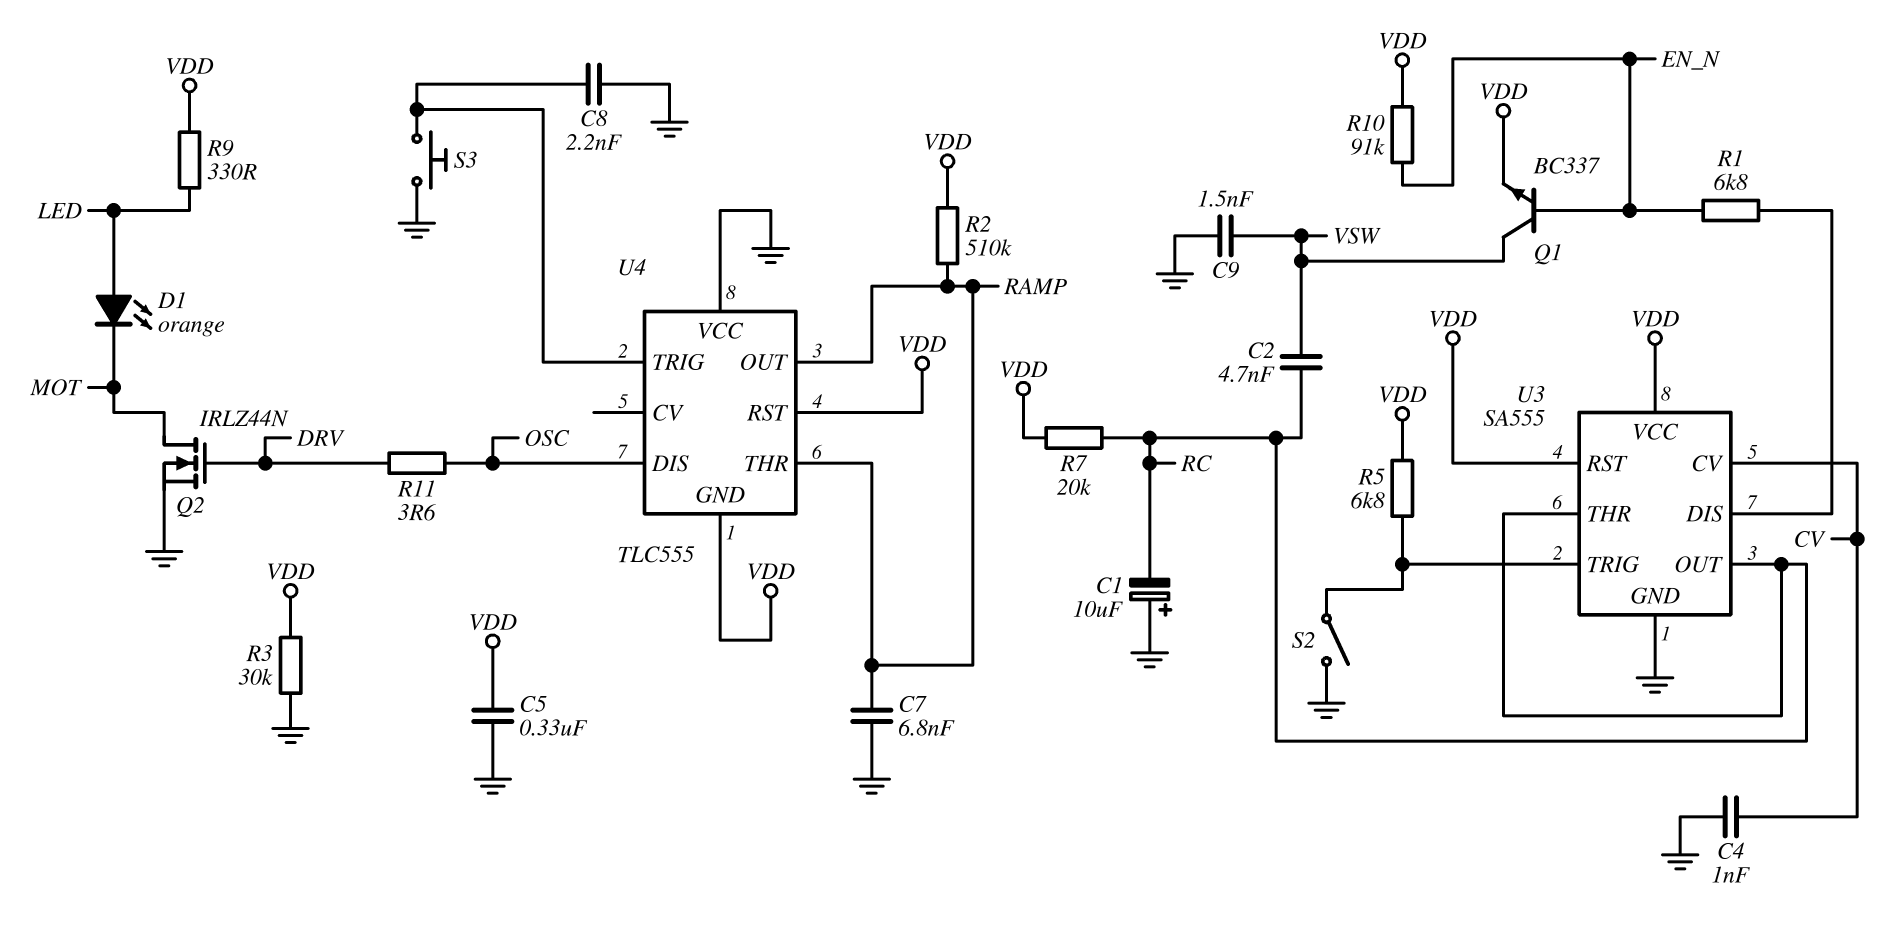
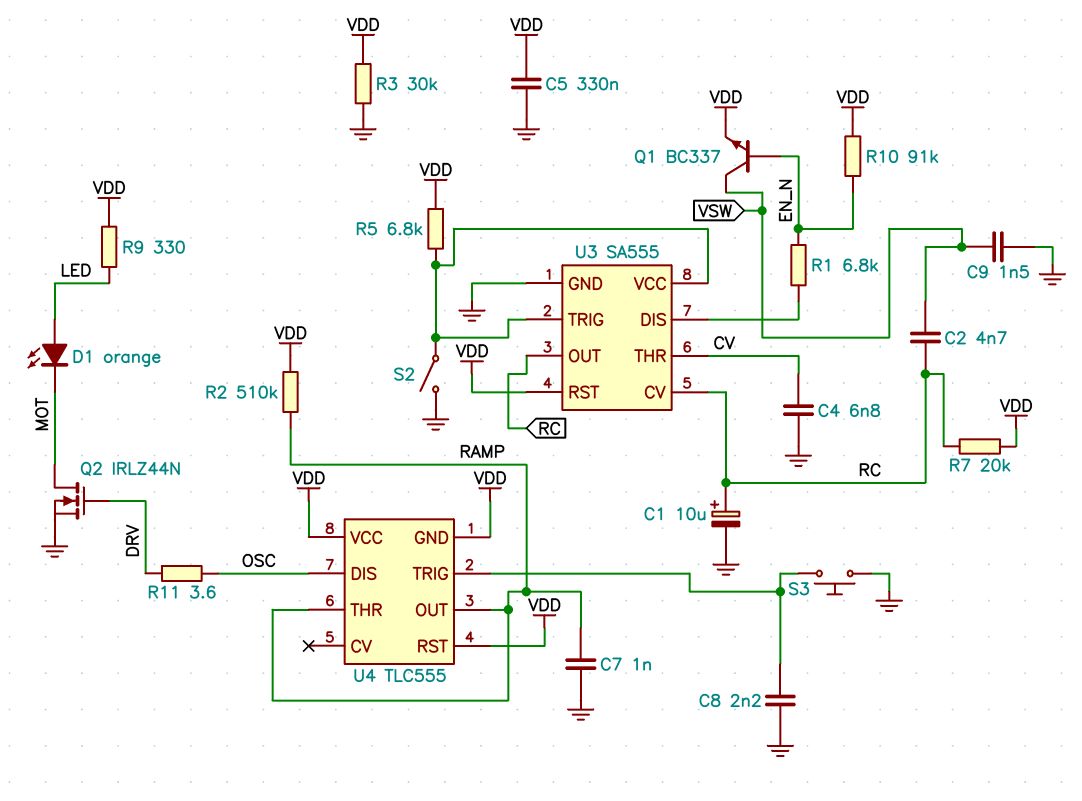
C1: 10uF (plus GND, minus RC) -> 10uF (plus RC, minus GND)
C4: 1nF (CV, GND) -> 6.8nF (CV, GND)
C7: 6.8nF (GND, RAMP) -> 1nF (GND, RAMP)
U3 pin CV: CV -> RC
U3 pin THR: RC -> CV
U3 pin VCC: VDD -> U3/TRIG
U4 pin VCC: GND -> VDD

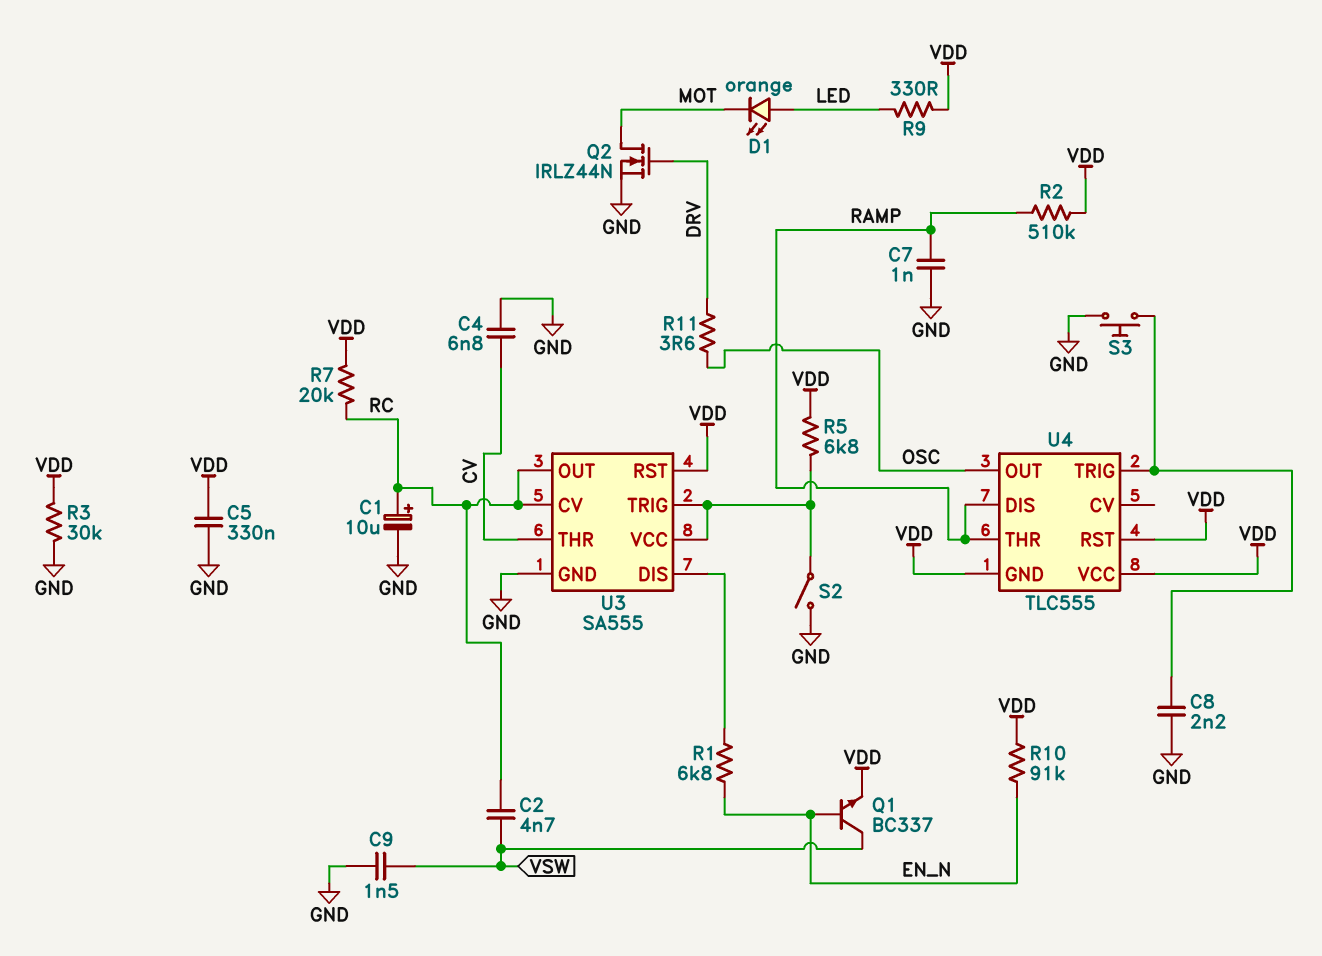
U4 pin DIS: OSC -> RAMP
U4 pin OUT: RAMP -> OSC

